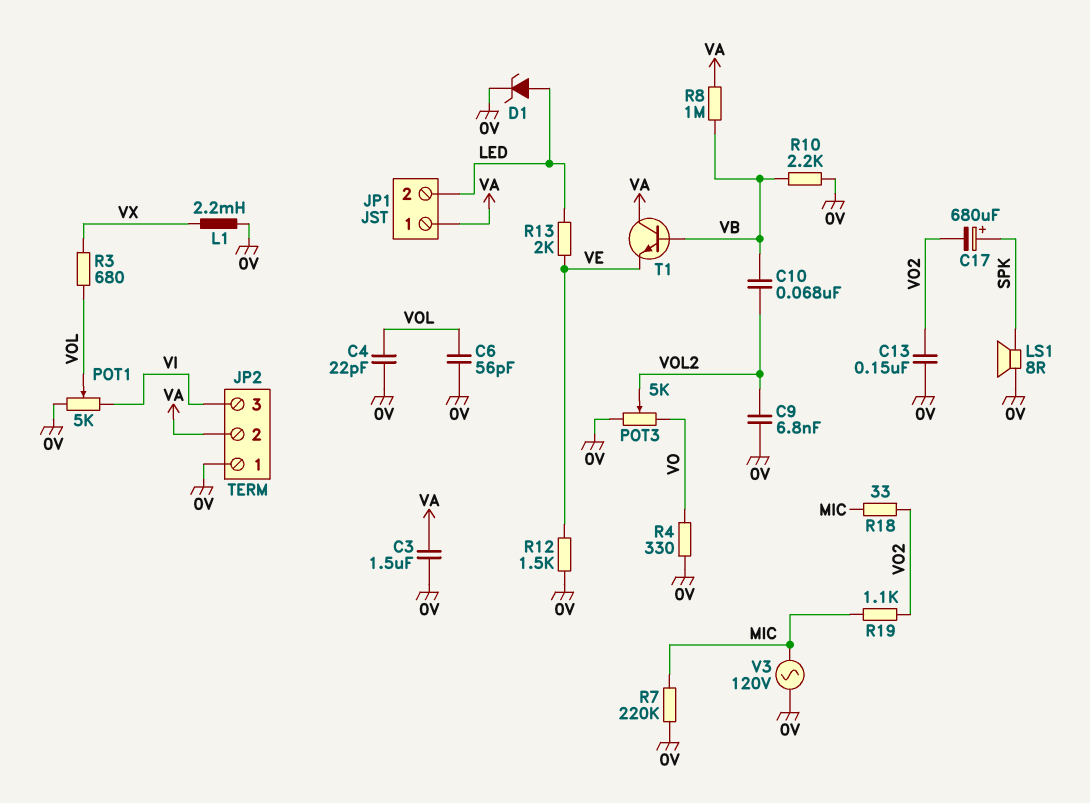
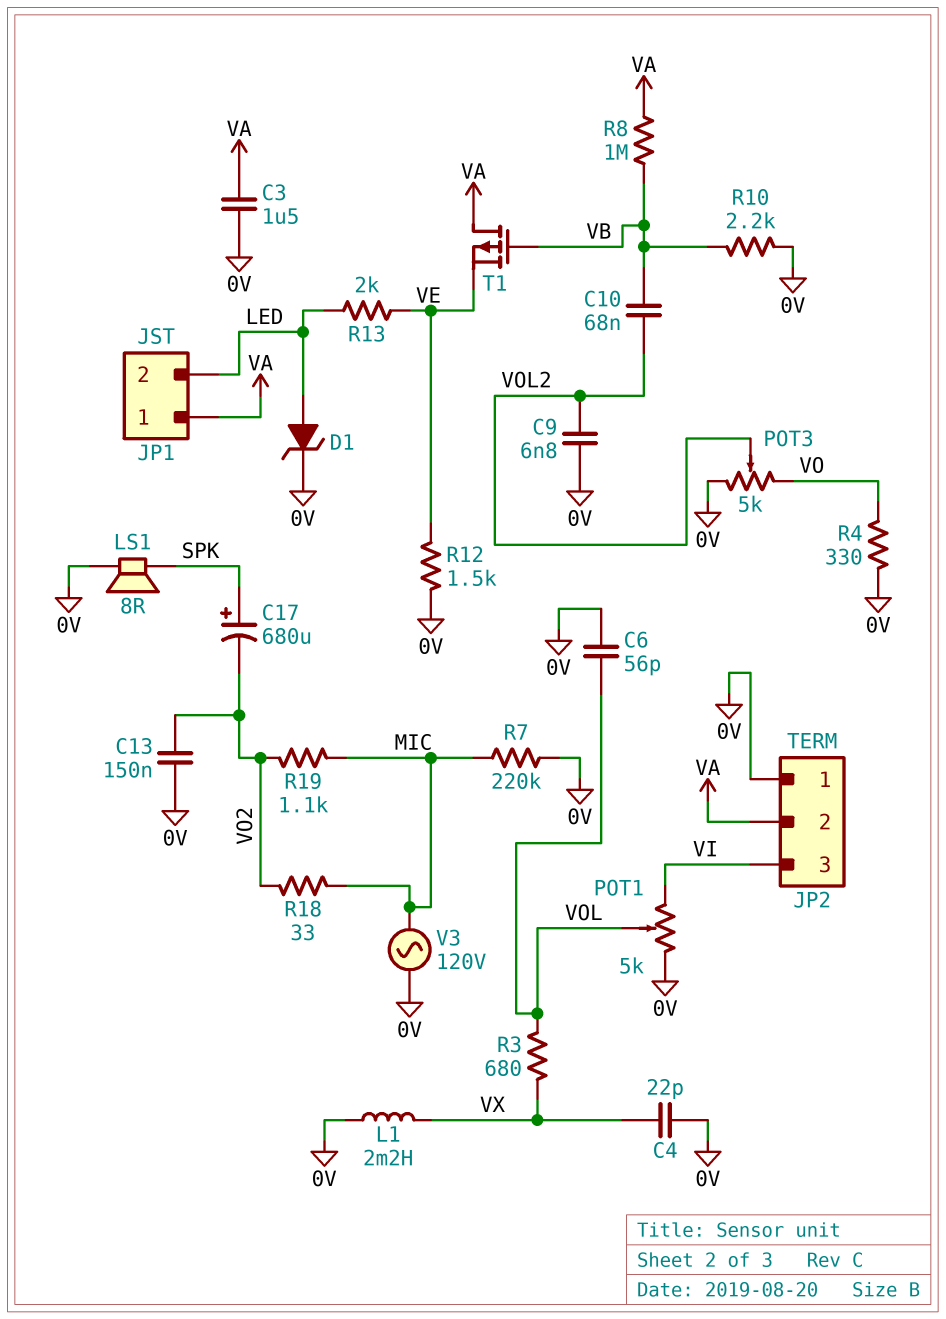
C4: 22pF (0V, VOL) -> 22pF (0V, VX)
T1: NPN (B VB, C VA, E VE) -> PMOS (G VB, D VA, S VE)

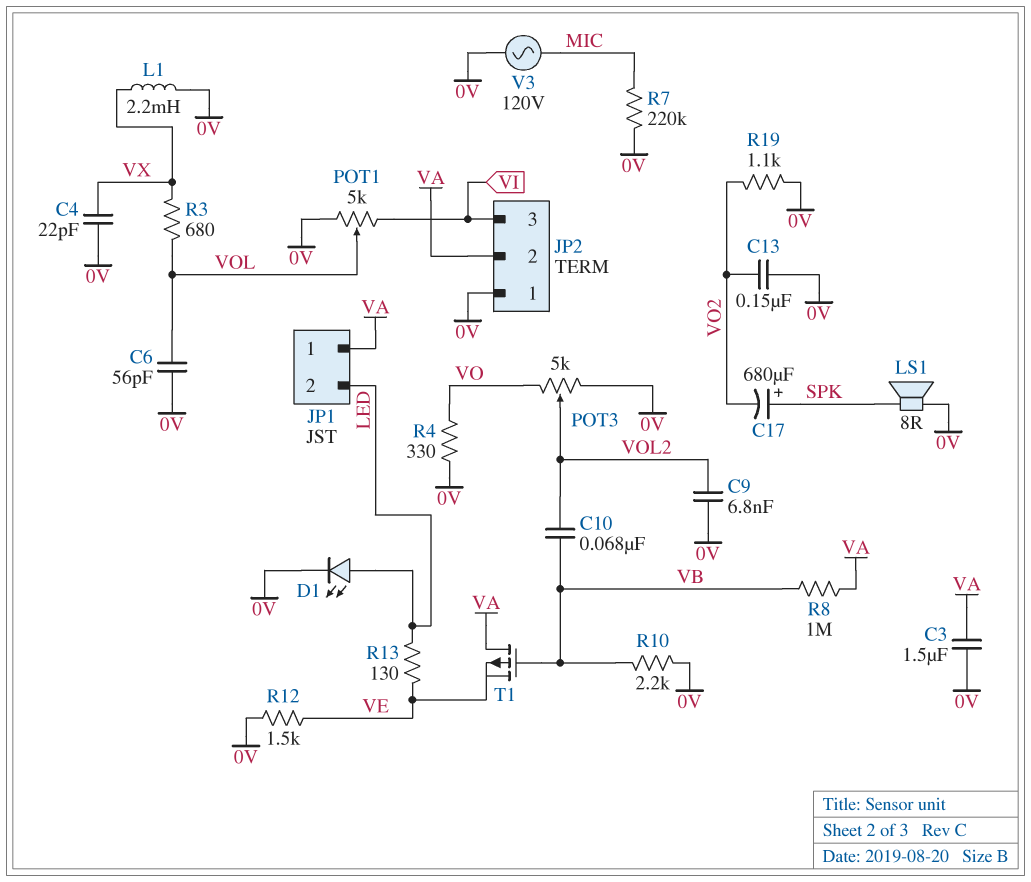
D1: zener (A LED, K 0V) -> LED (A LED, K 0V)
R13: 2k (LED, VE) -> 130 (LED, VE)
R18: 33 (MIC, VO2) -> none
R19: 1.1k (MIC, VO2) -> 1.1k (0V, VO2)

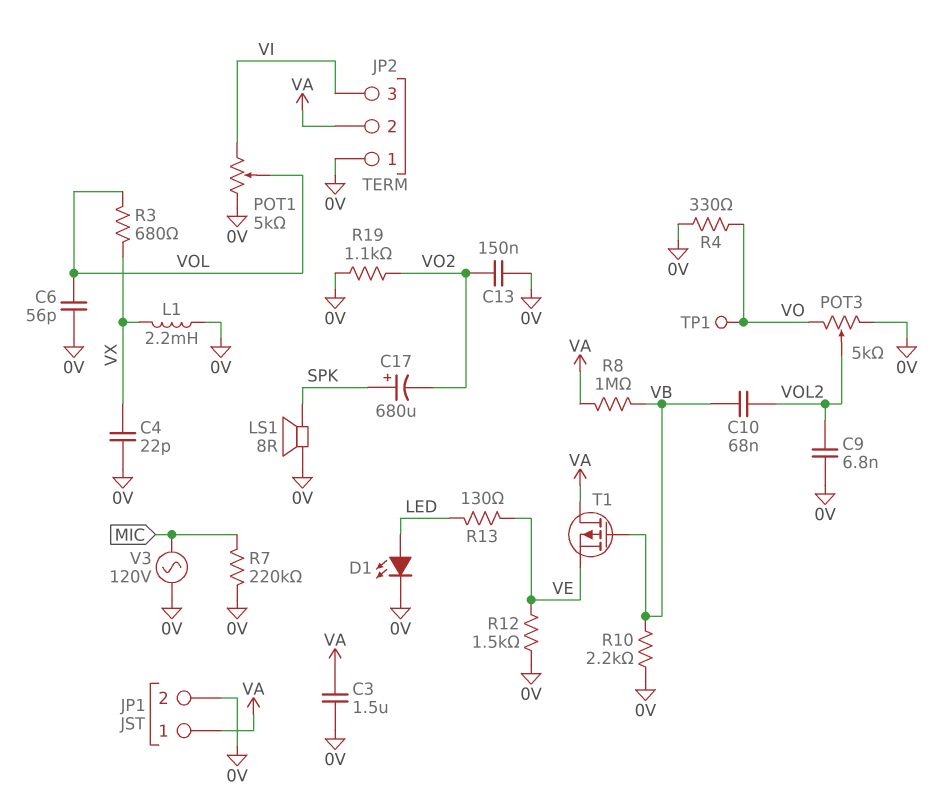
JP1 pin 2: LED -> 0V
TP1: none -> test point (VO)

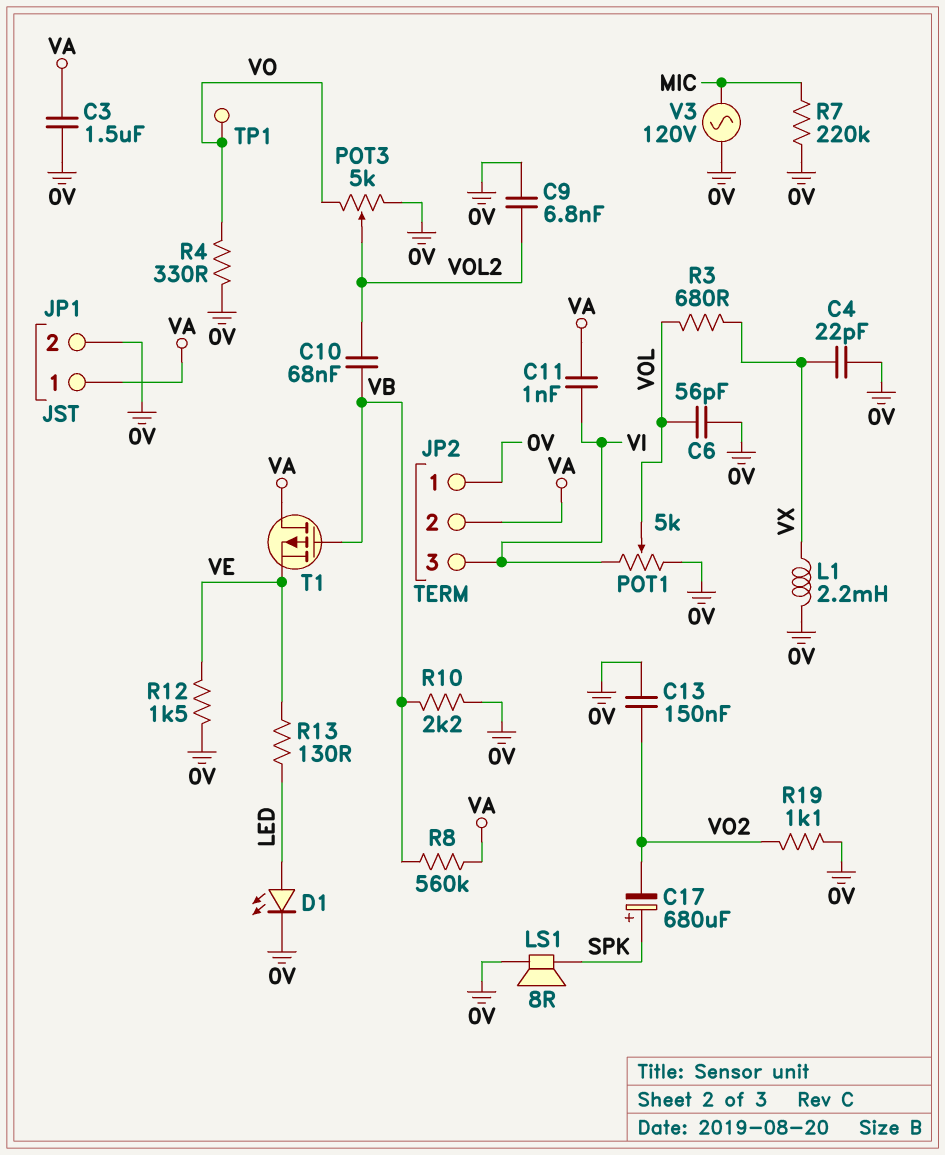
C11: none -> 1nF (VA, VI)
R8: 1M (VA, VB) -> 560k (VA, VB)

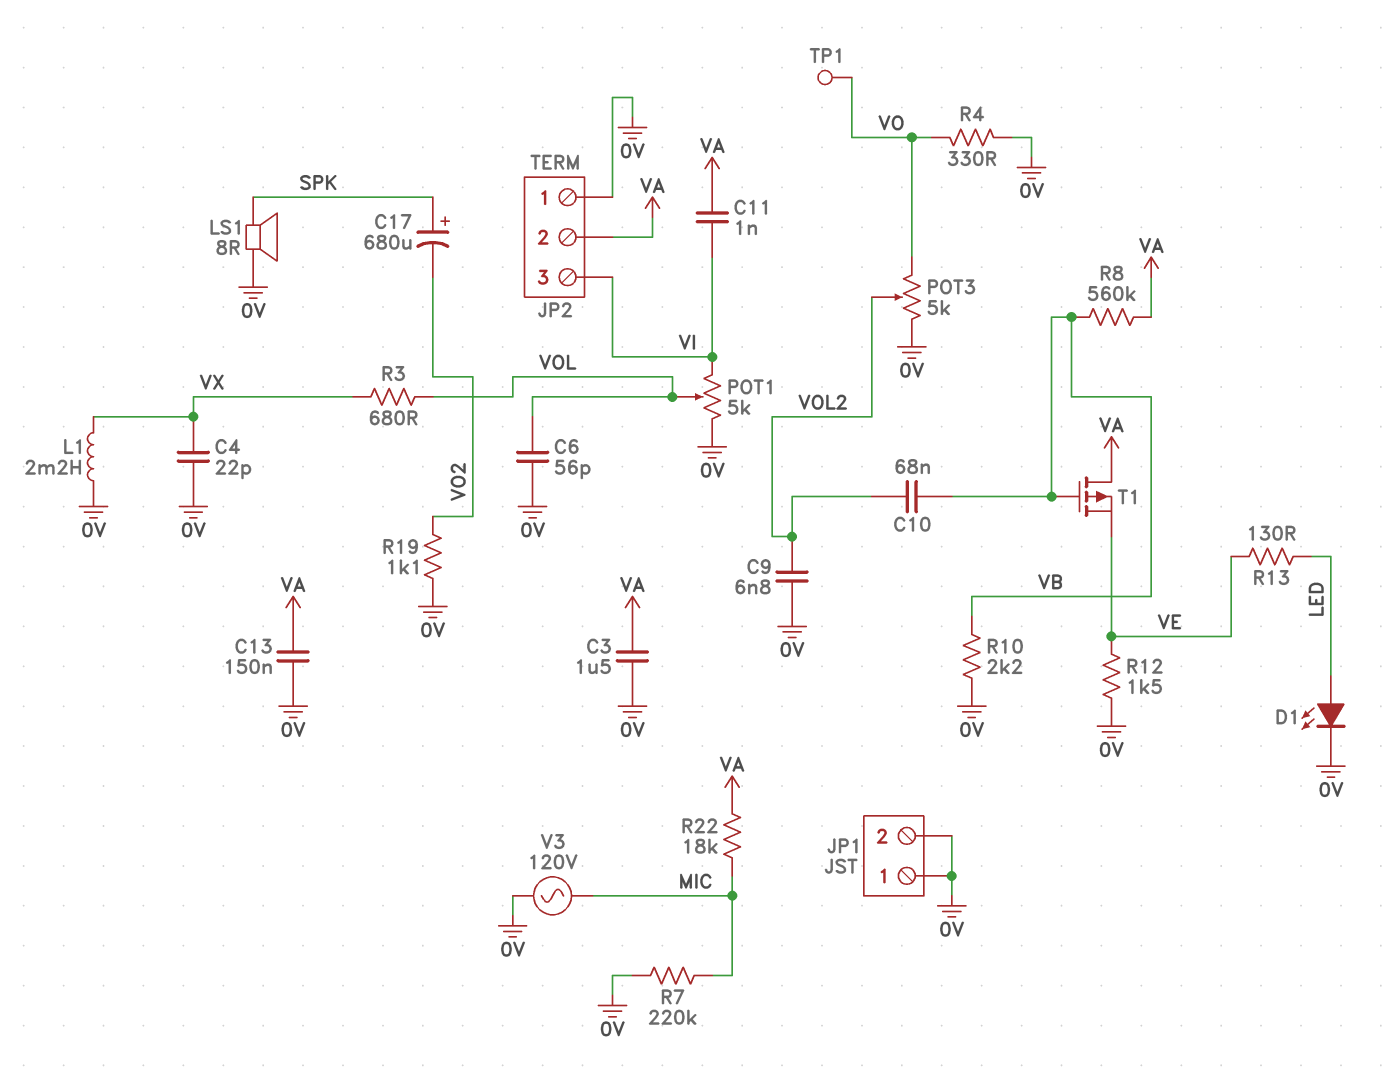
C13: 150nF (0V, VO2) -> 150nF (0V, VA)
JP1 pin 1: VA -> 0V
R22: none -> 18k (MIC, VA)

